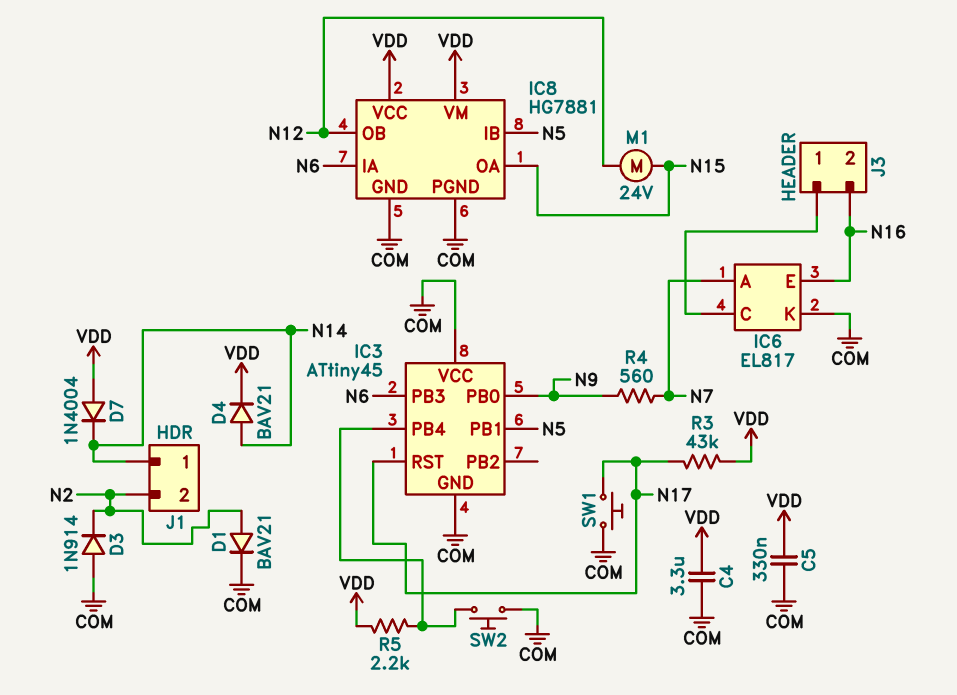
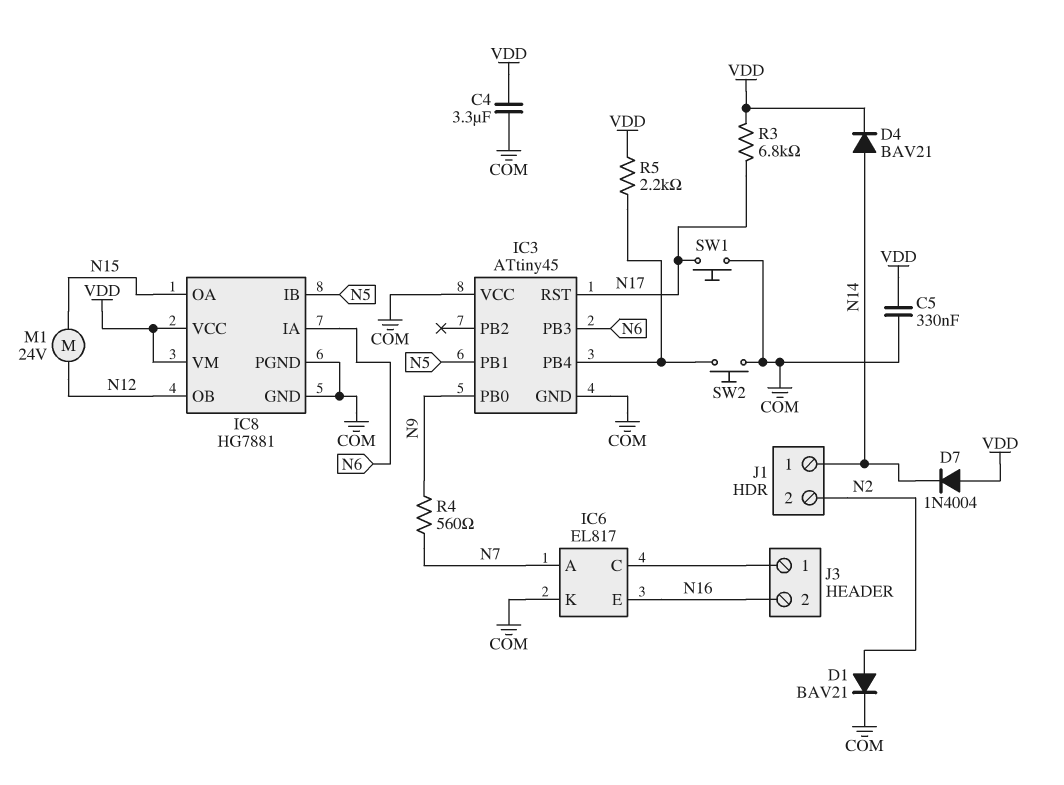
D3: diode 1N914 (A COM, K N2) -> none
R3: 43k (N17, VDD) -> 6.8k (N17, VDD)

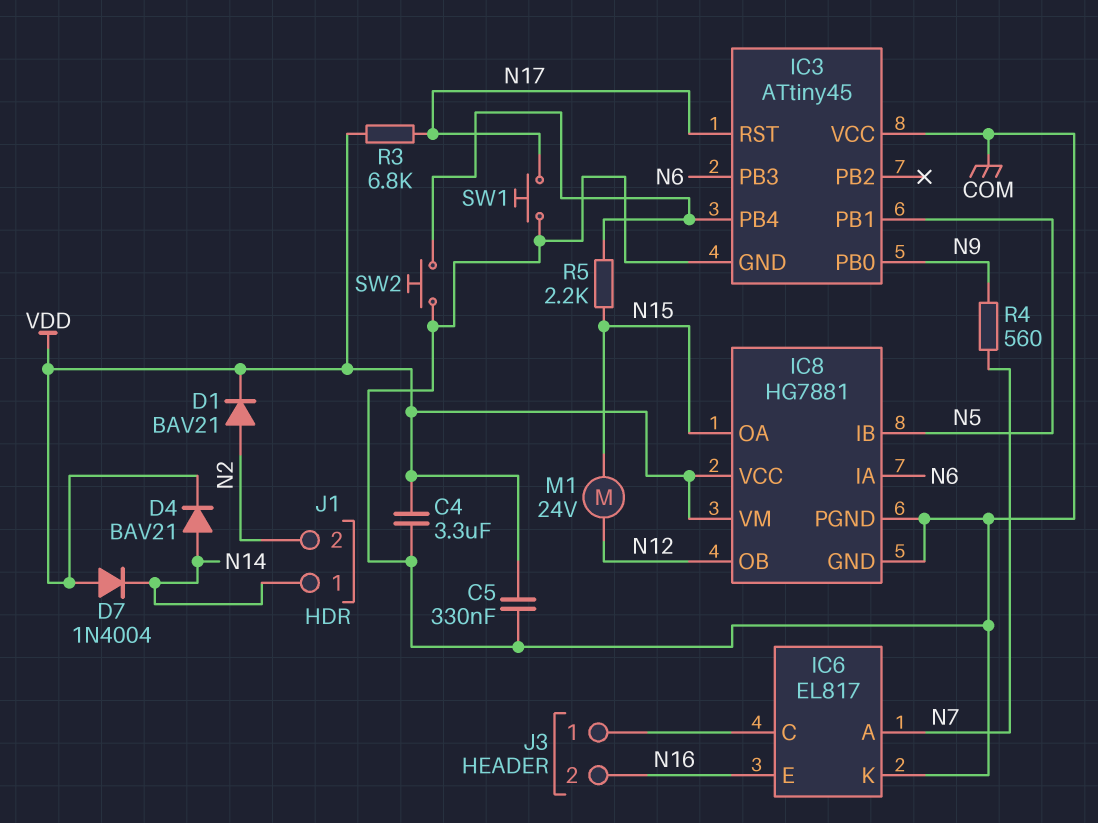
D1: diode BAV21 (A N2, K COM) -> diode BAV21 (A N2, K VDD)
R5: 2.2k (IC3/PB4, VDD) -> 2.2k (IC3/PB4, N15)

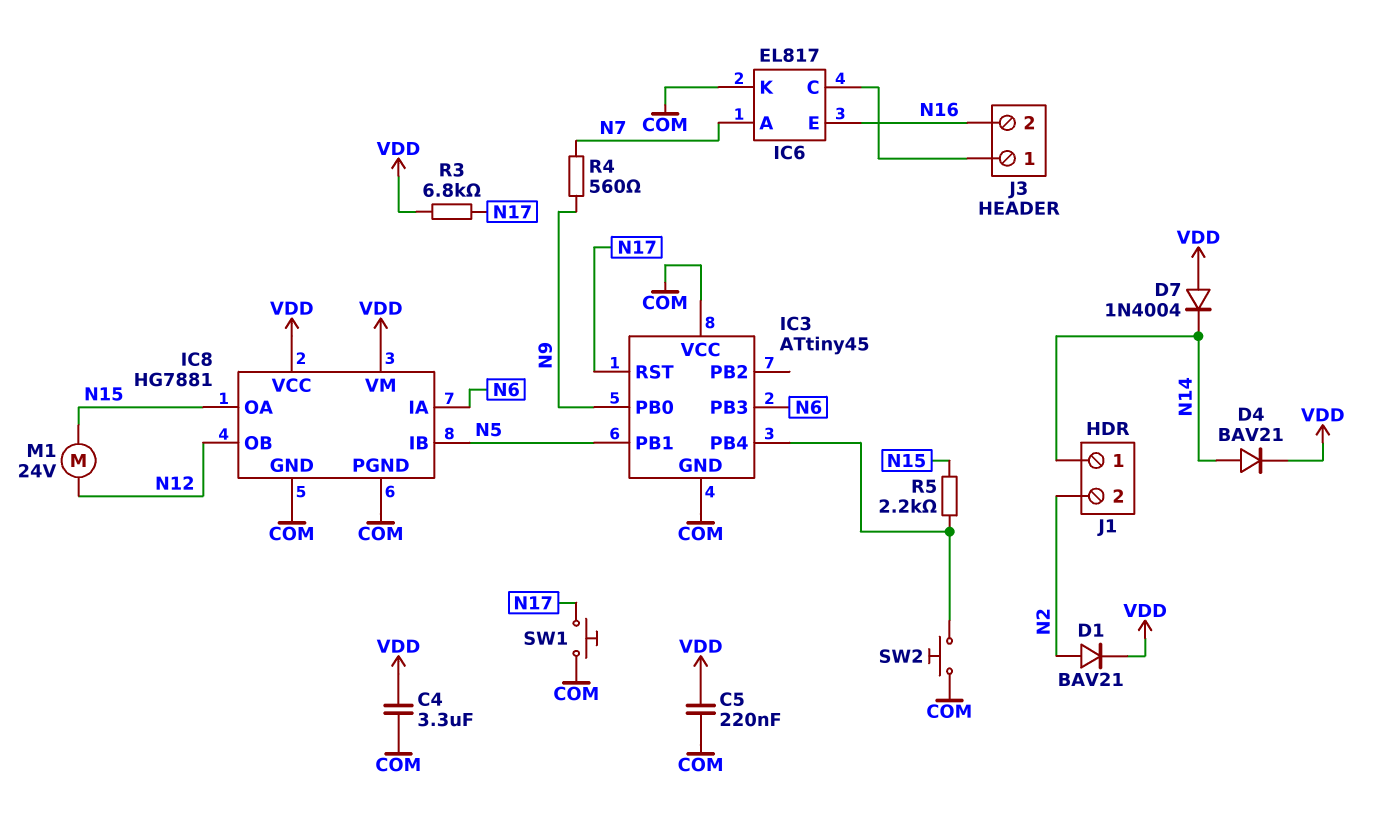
C5: 330nF (COM, VDD) -> 220nF (COM, VDD)

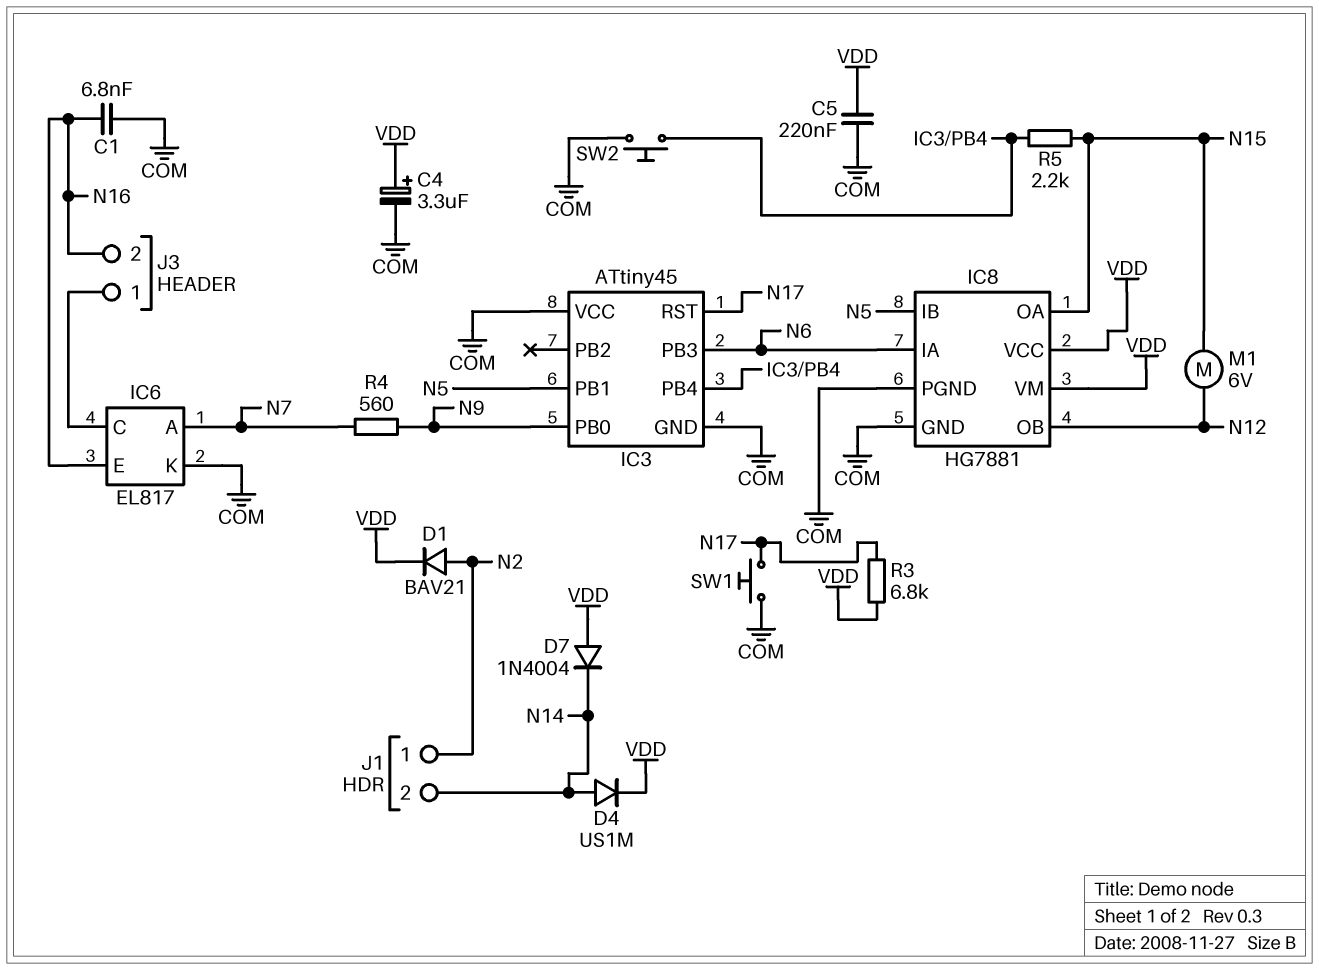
C1: none -> 6.8nF (COM, N16)
C4: 3.3uF (COM, VDD) -> 3.3uF (plus VDD, minus COM)
D4: diode BAV21 (A N14, K VDD) -> diode US1M (A N14, K VDD)
J1 pin 1: N14 -> N2
J1 pin 2: N2 -> N14
M1: motor 24V (N12, N15) -> motor 6V (N12, N15)

